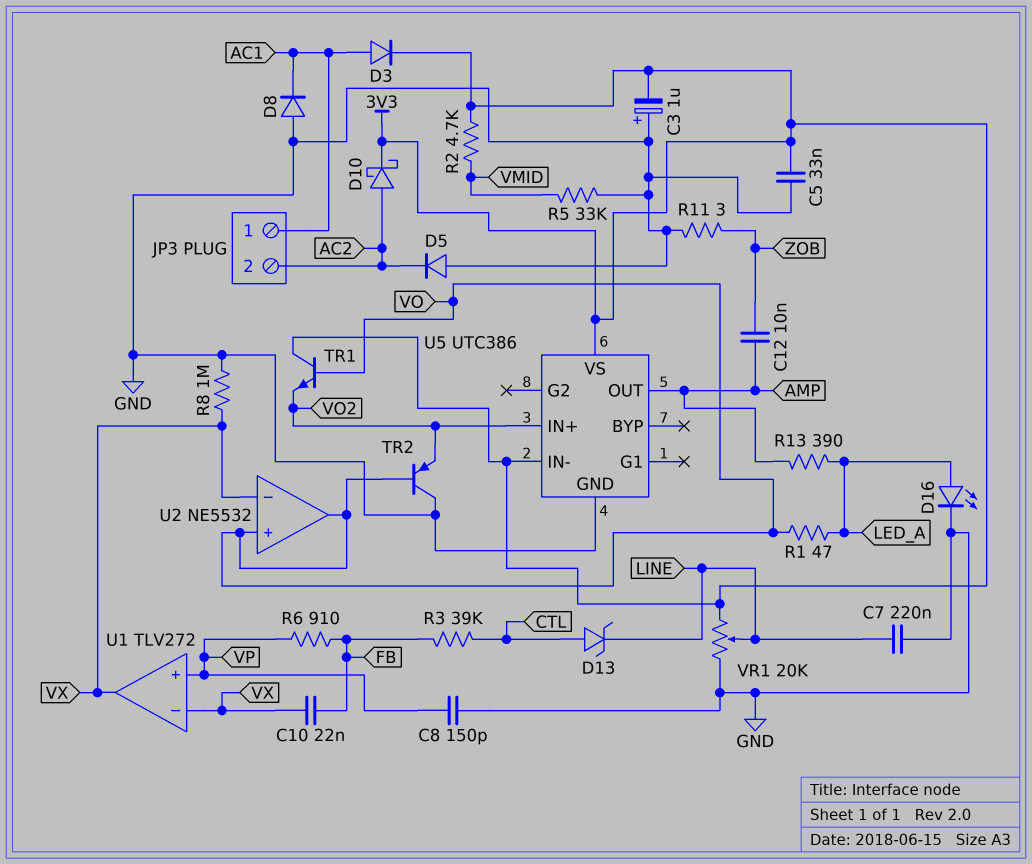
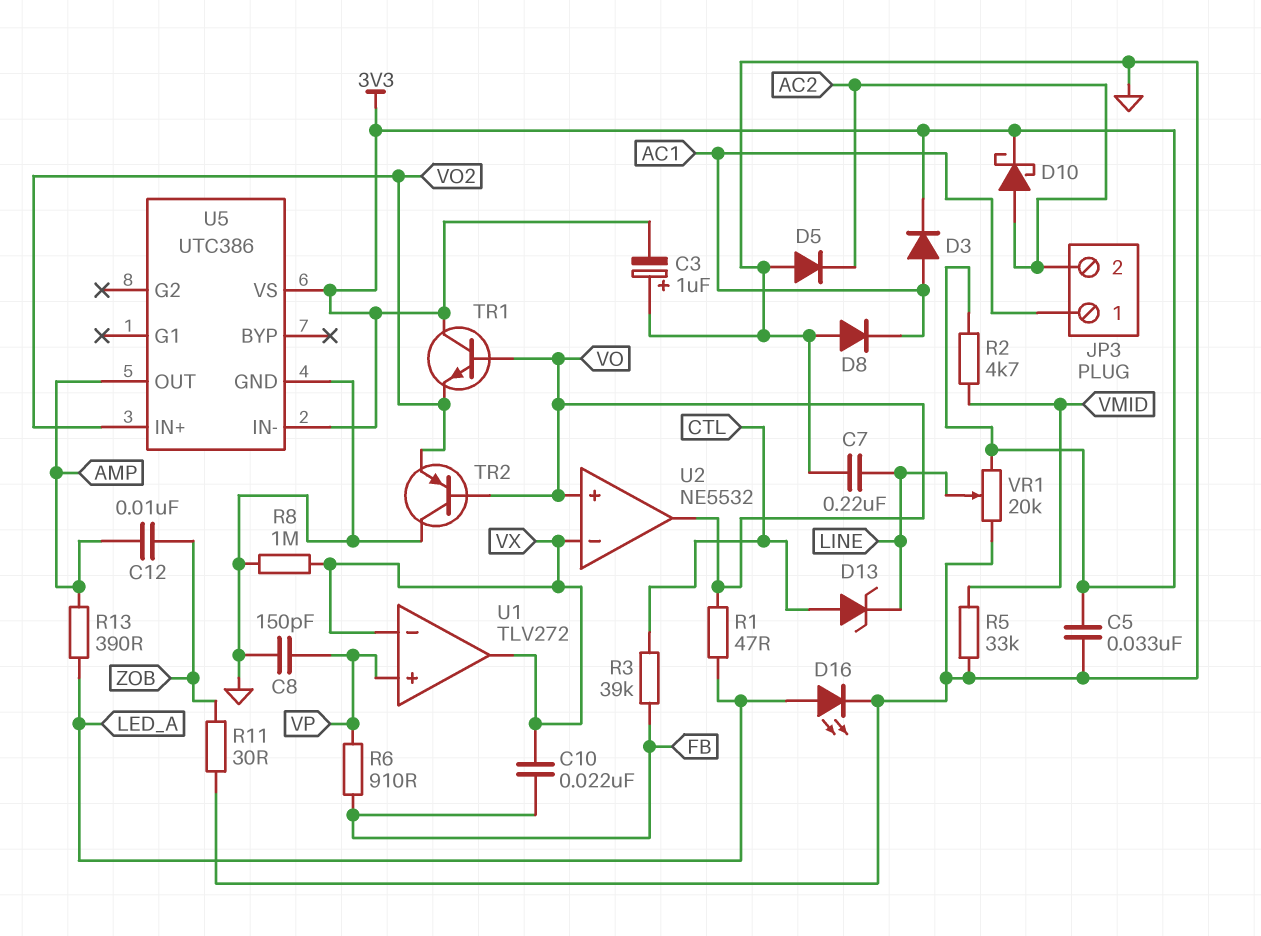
R11: 3 (GND, ZOB) -> 30 (GND, ZOB)

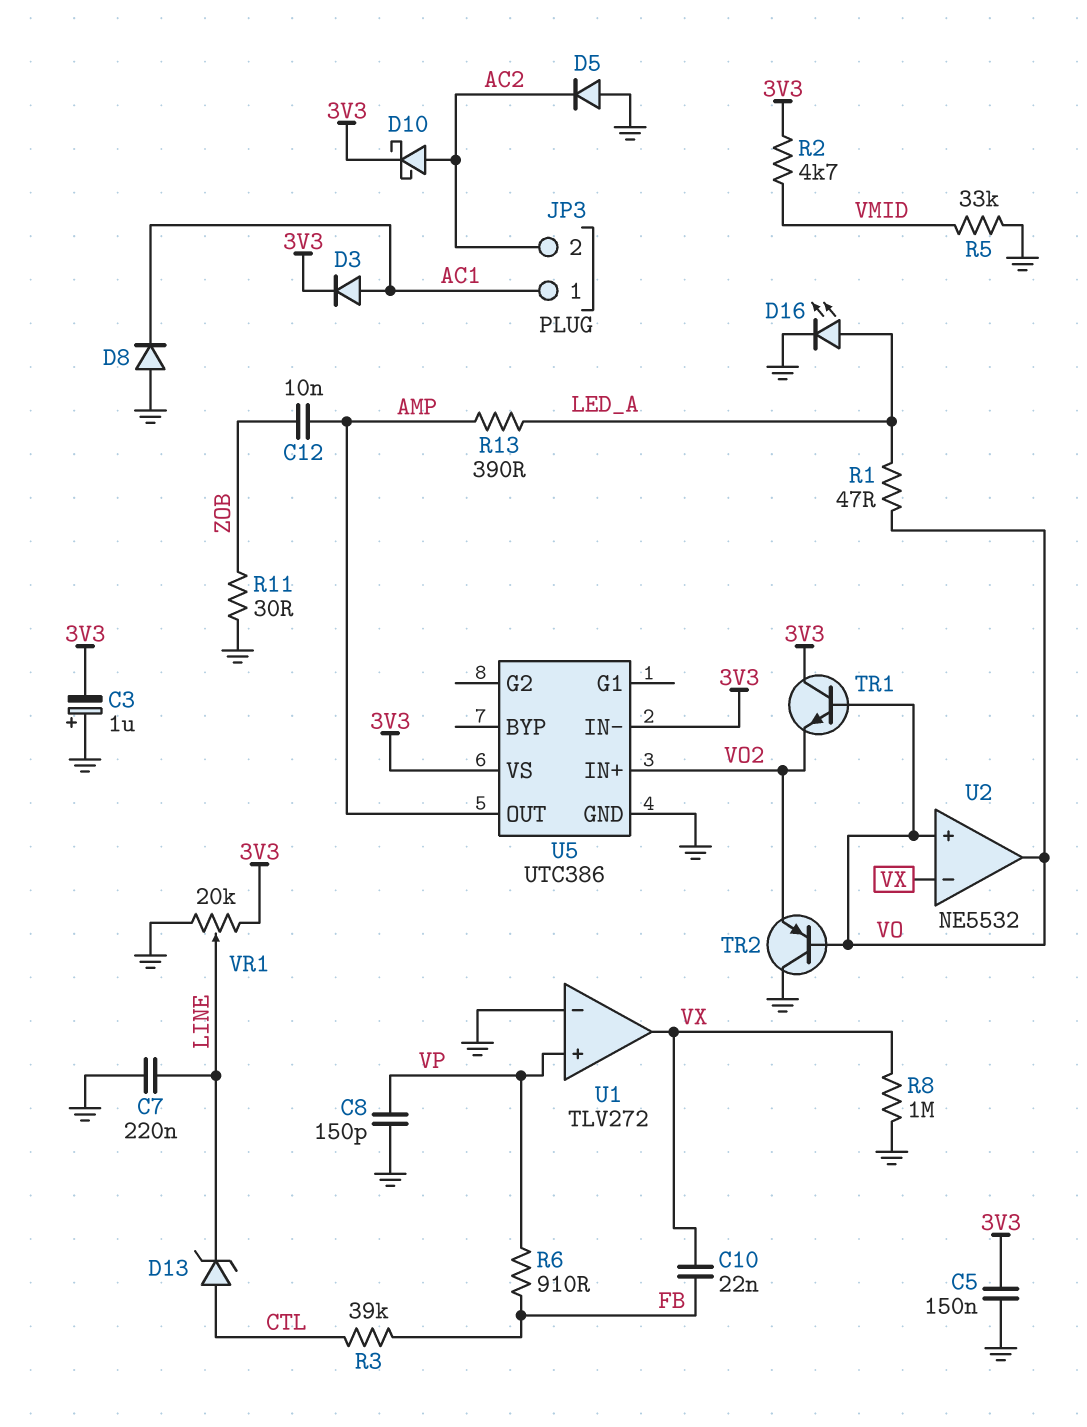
C5: 33nF (3V3, GND) -> 150nF (3V3, GND)
U1 pin in-: VX -> GND

